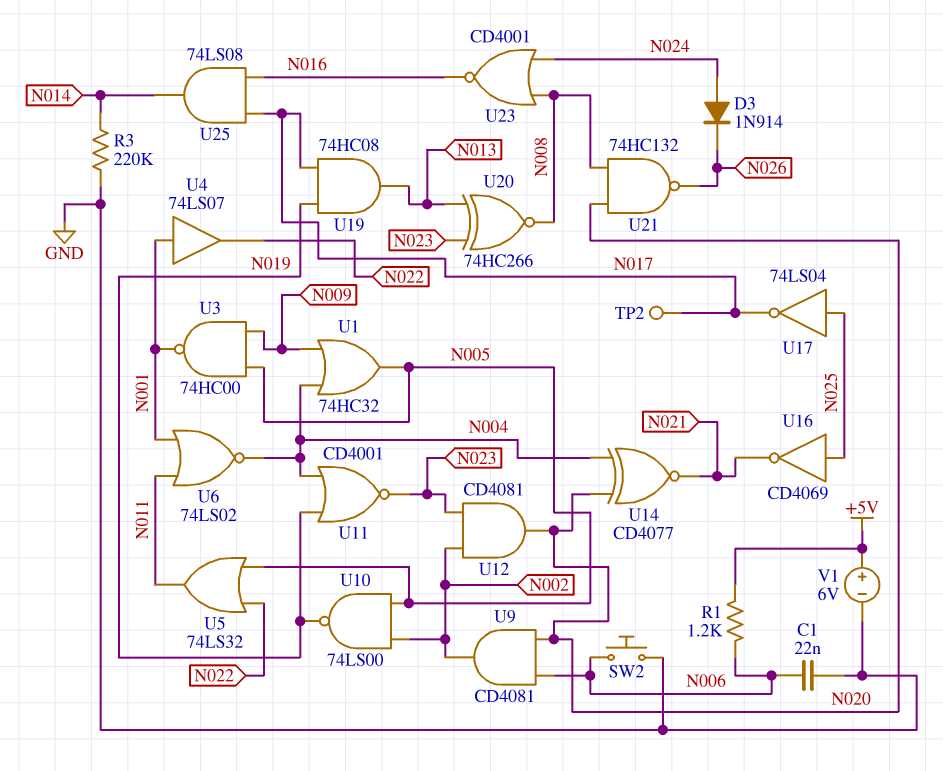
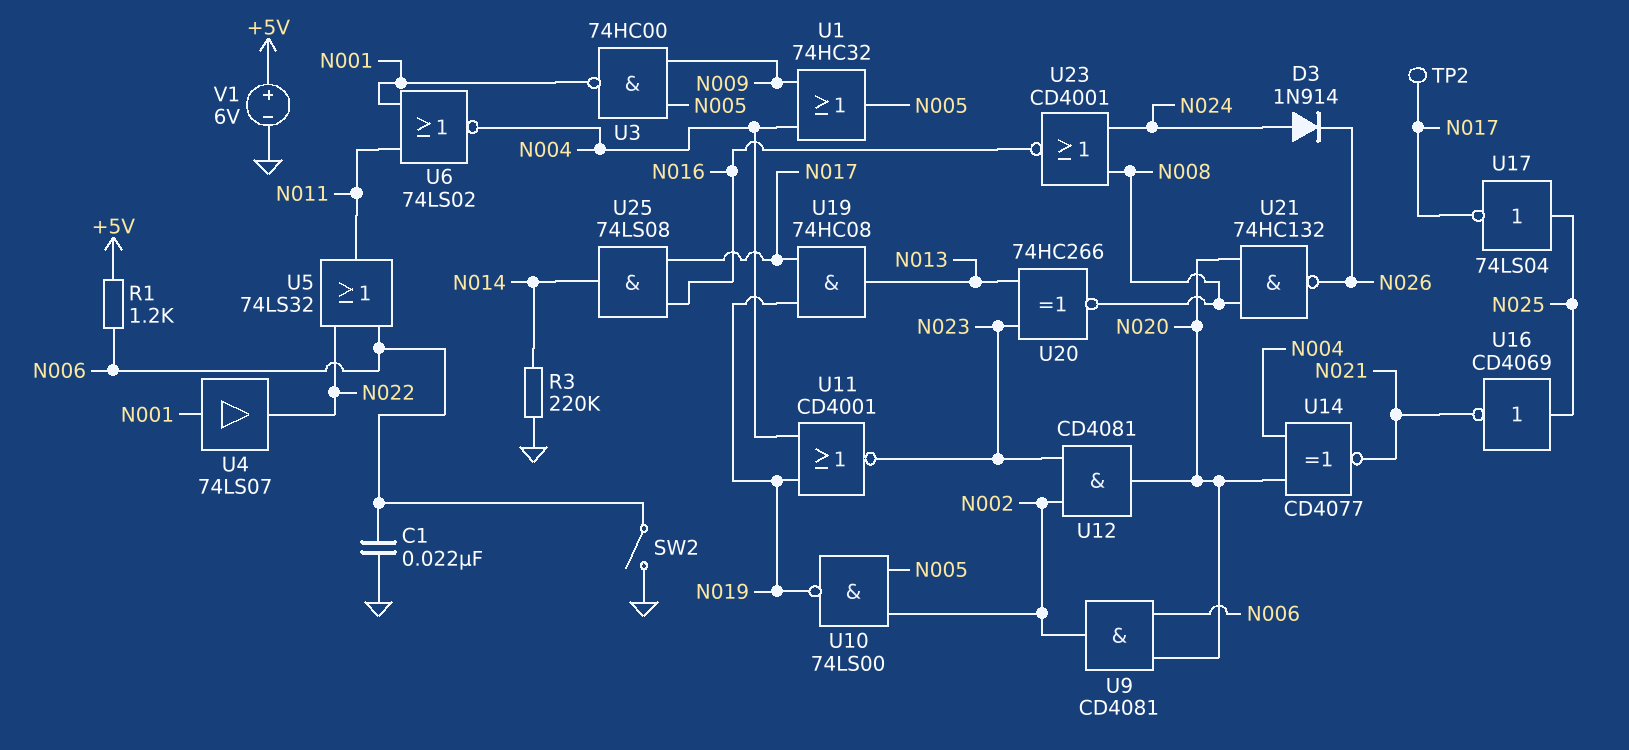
SW2: button (GND, N006) -> switch (GND, N006)
U5: OR 74LS32 (in N005, in N022, out N011) -> OR 74LS32 (in N006, in N022, out N011)

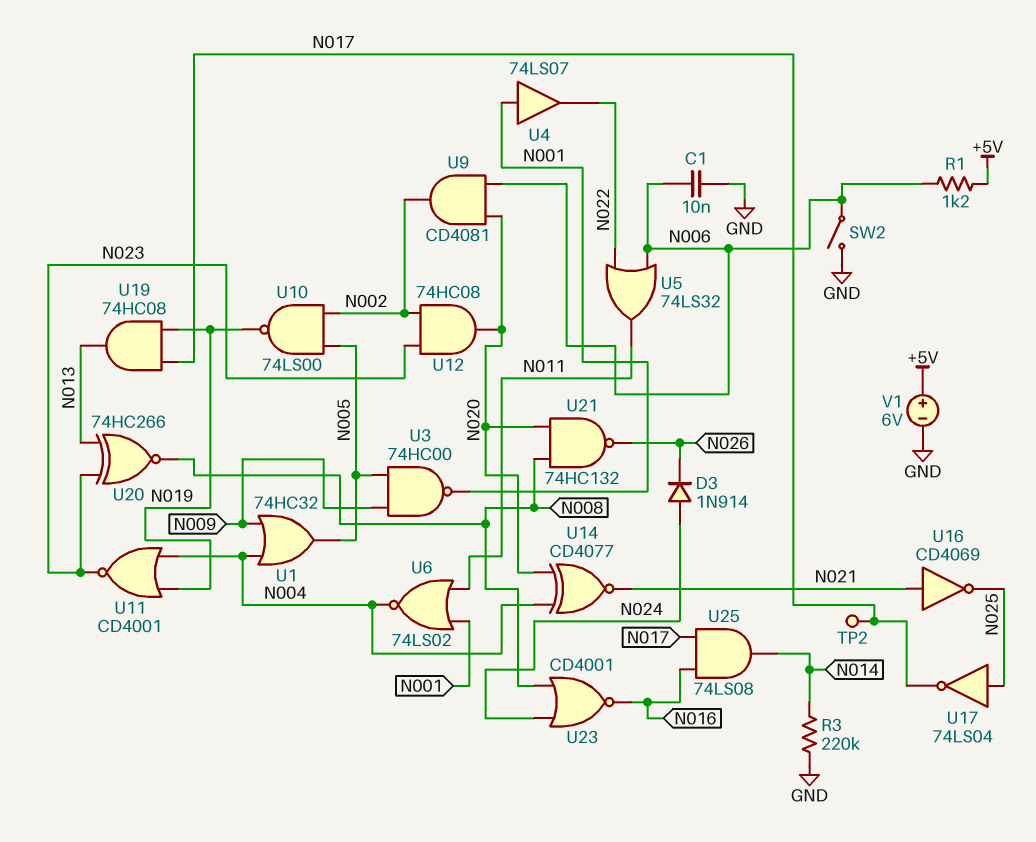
C1: 22nF (GND, N006) -> 10nF (GND, N006)
U12: AND CD4081 (in N002, in N023, out N020) -> AND 74HC08 (in N002, in N023, out N020)
U16: NOT CD4069 (in N025, out N021) -> NOT CD4069 (in N021, out N025)

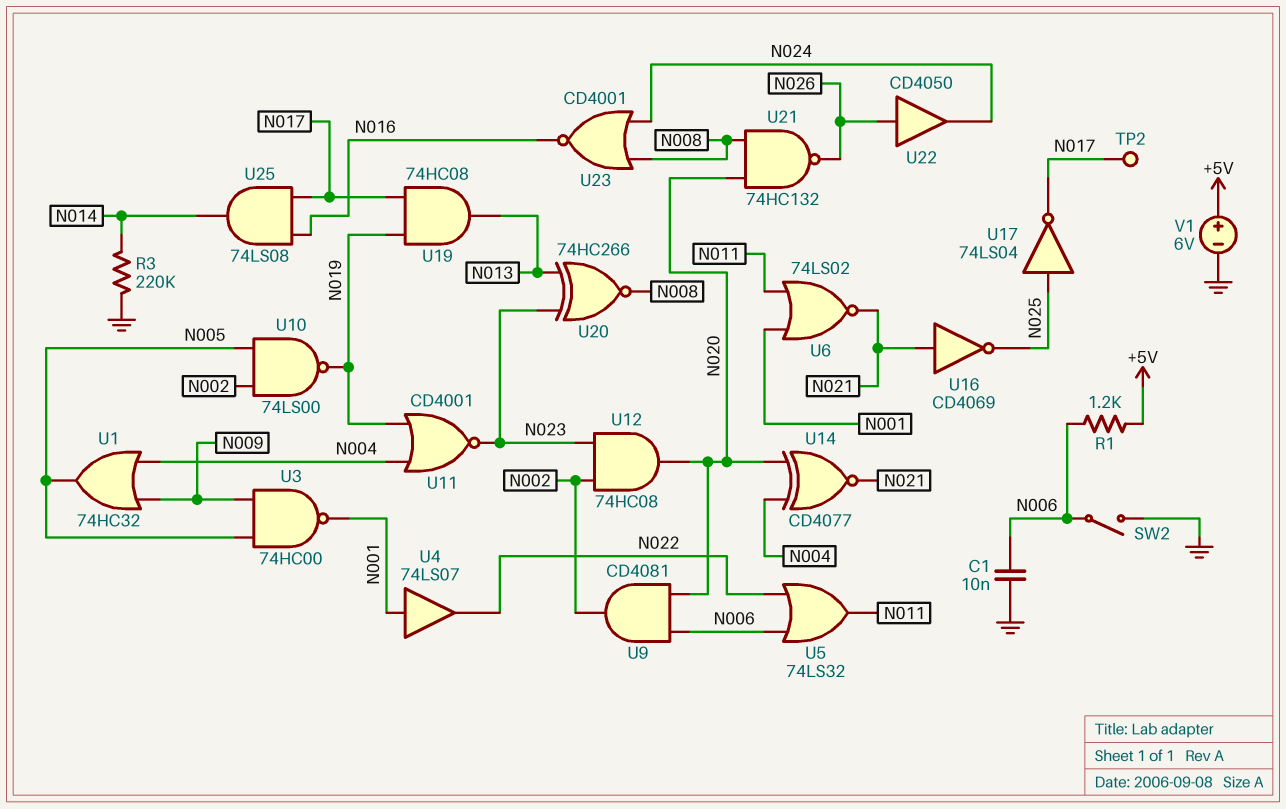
D3: diode 1N914 (A N024, K N026) -> none
U6: NOR 74LS02 (in N001, in N011, out N004) -> NOR 74LS02 (in N001, in N011, out N021)
U22: none -> buffer CD4050 (in N026, out N024)

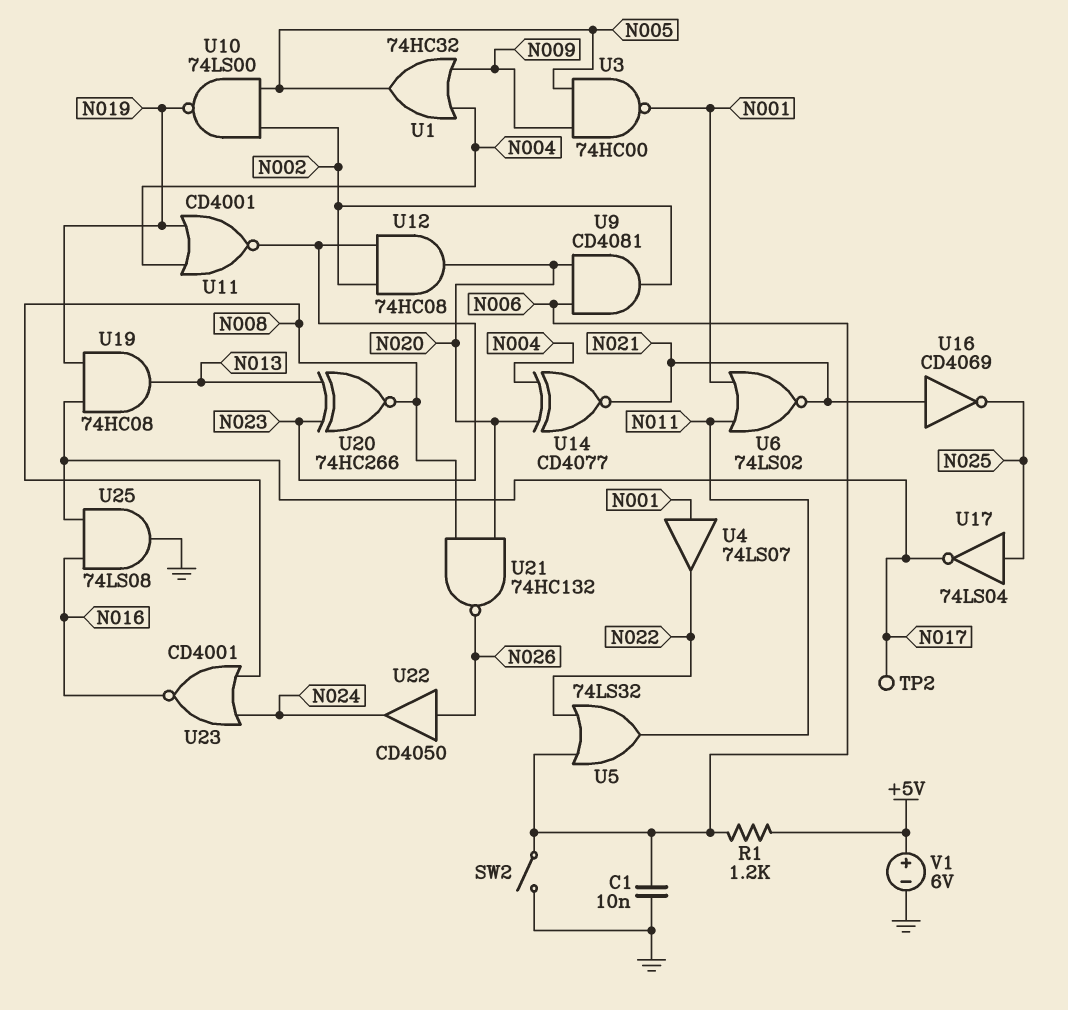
R3: 220k (GND, N014) -> none
U25: AND 74LS08 (in N016, in N017, out N014) -> AND 74LS08 (in N016, in N017, out GND)

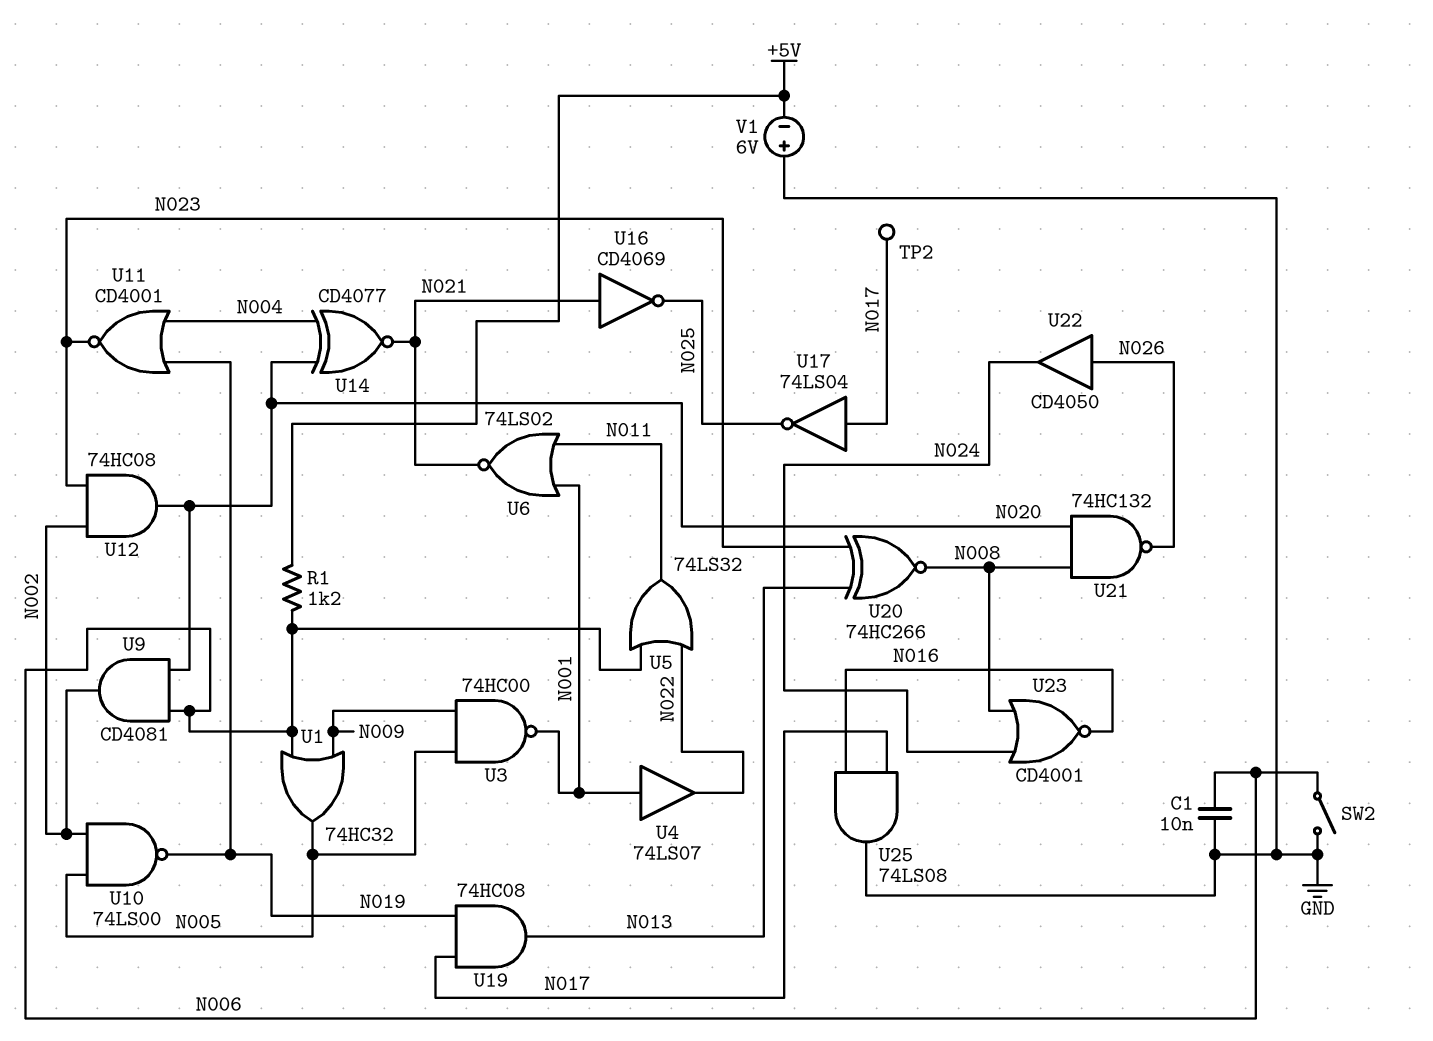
U1: OR 74HC32 (in N004, in N009, out N005) -> OR 74HC32 (in N006, in N009, out N005)
U17: NOT 74LS04 (in N025, out N017) -> NOT 74LS04 (in N017, out N025)
V1: 6V (plus +5V, minus GND) -> 6V (plus GND, minus +5V)

